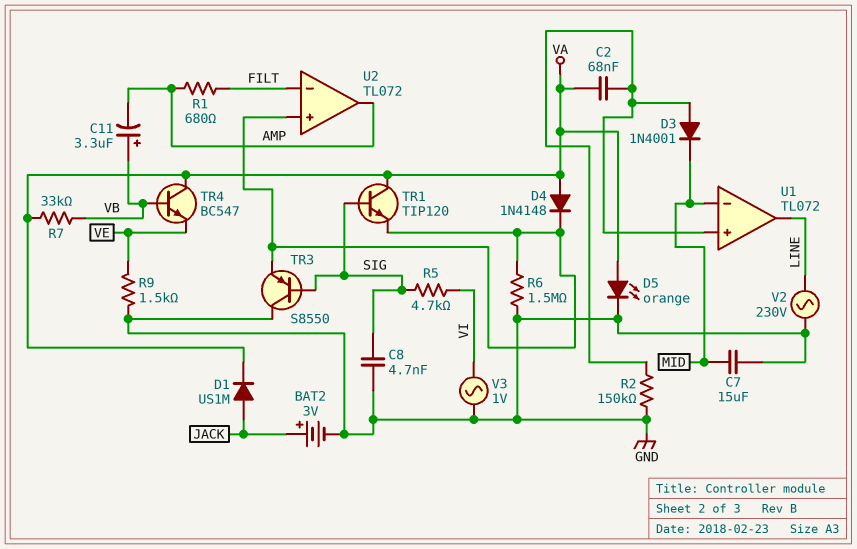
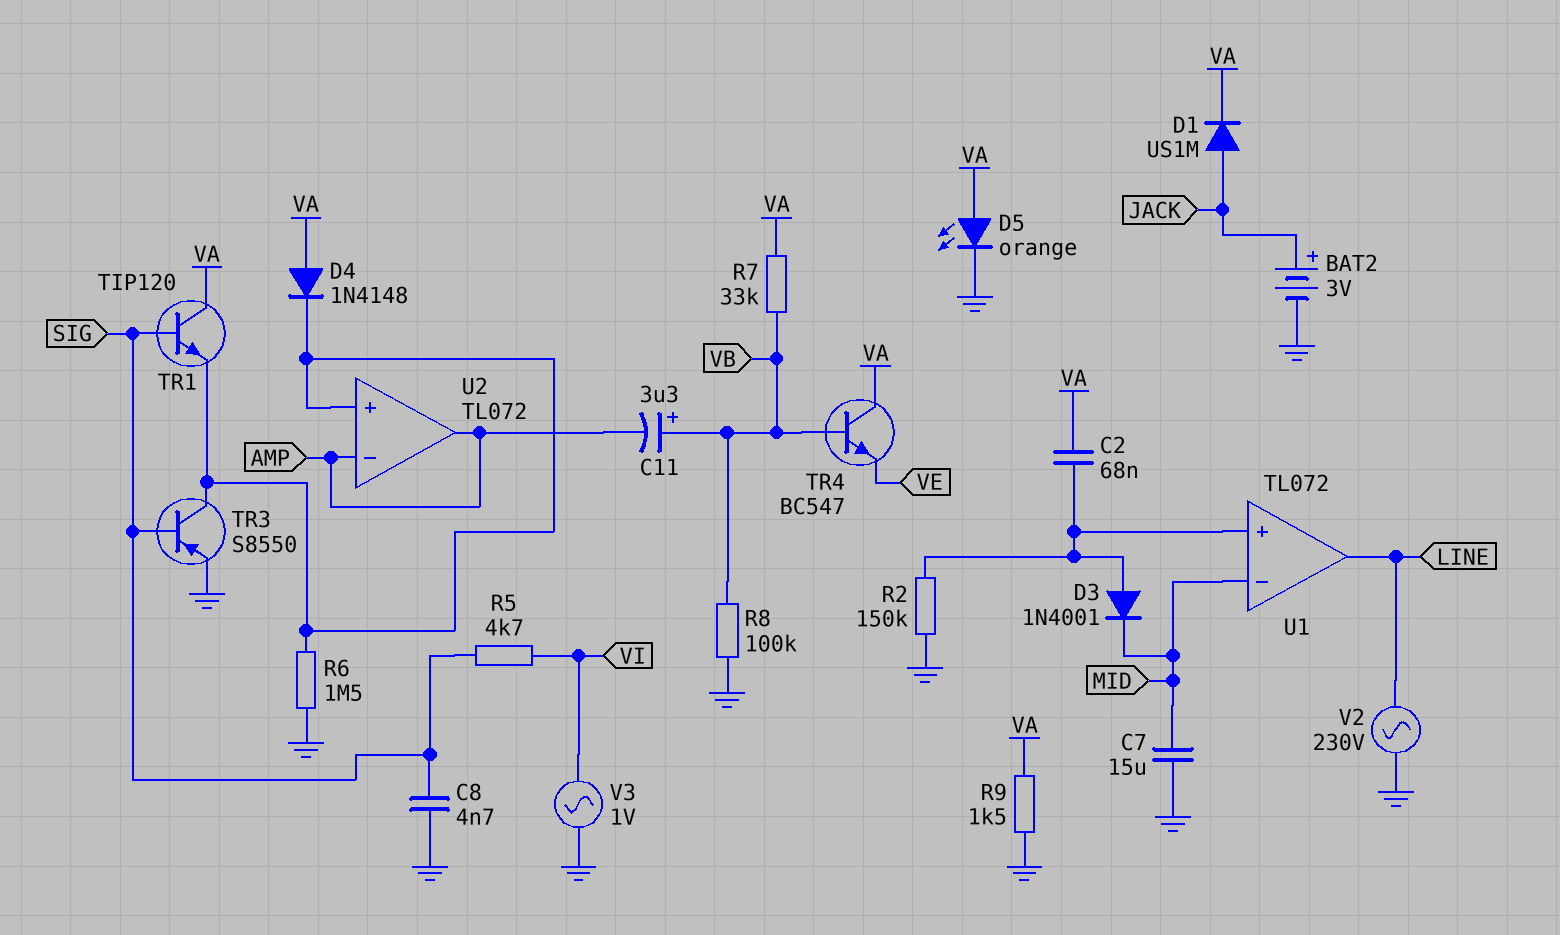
R1: 680 (AMP, FILT) -> none
R8: none -> 100k (GND, VB)
R9: 1.5k (GND, VE) -> 1.5k (GND, VA)
TR3: PNP S8550 (B SIG, C GND, E U2/in+) -> PNP S8550 (B SIG, C U2/in+, E GND)
U2 pin in-: FILT -> AMP

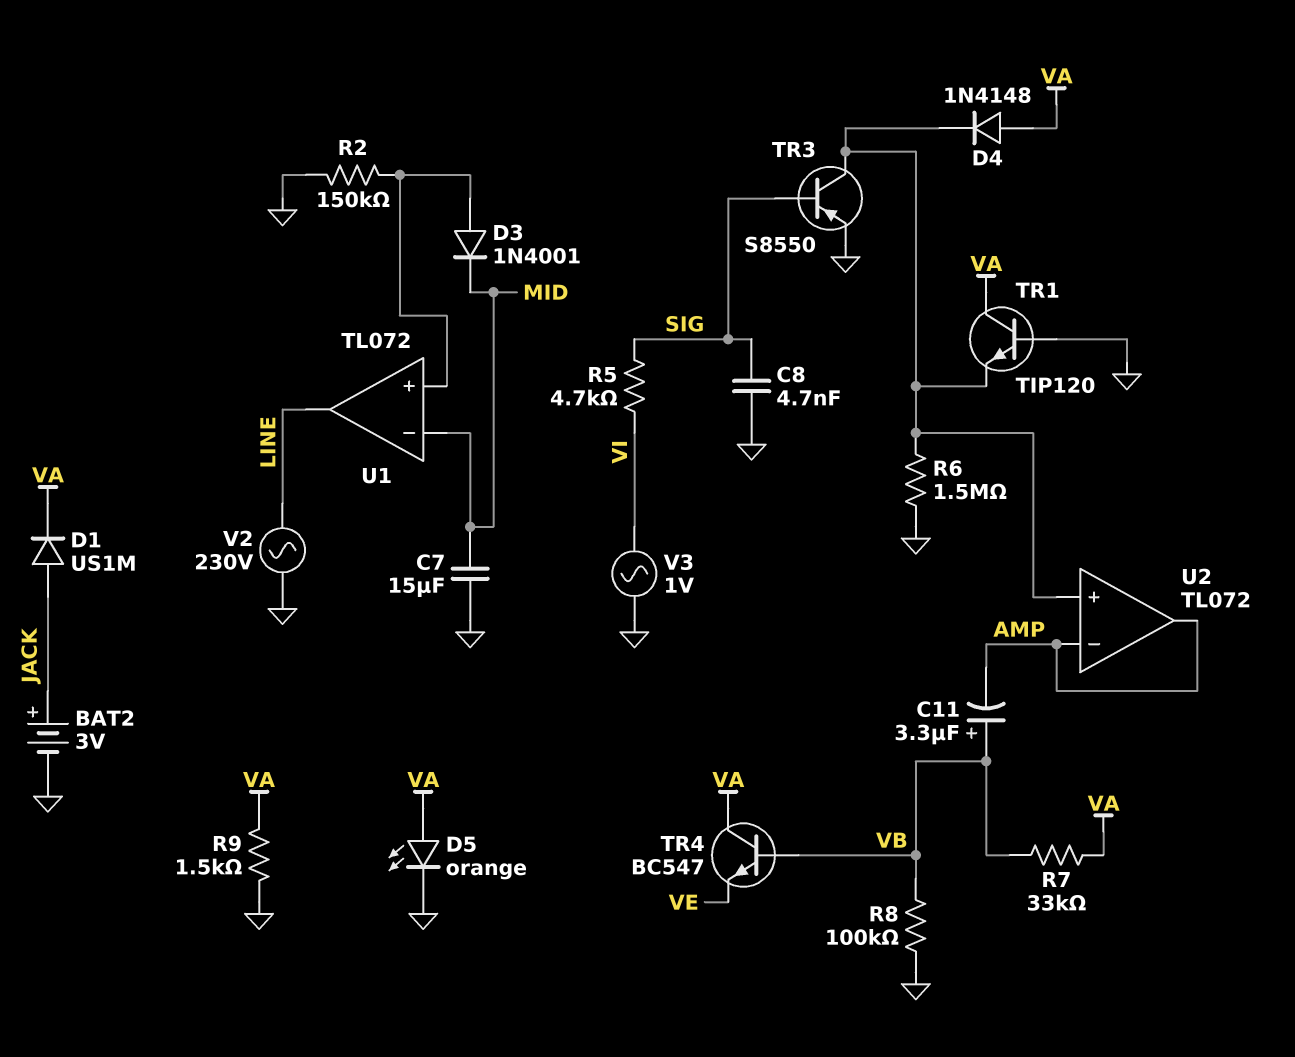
C2: 68nF (U1/in+, VA) -> none
TR1: NPN TIP120 (B SIG, C VA, E U2/in+) -> NPN TIP120 (B GND, C VA, E U2/in+)

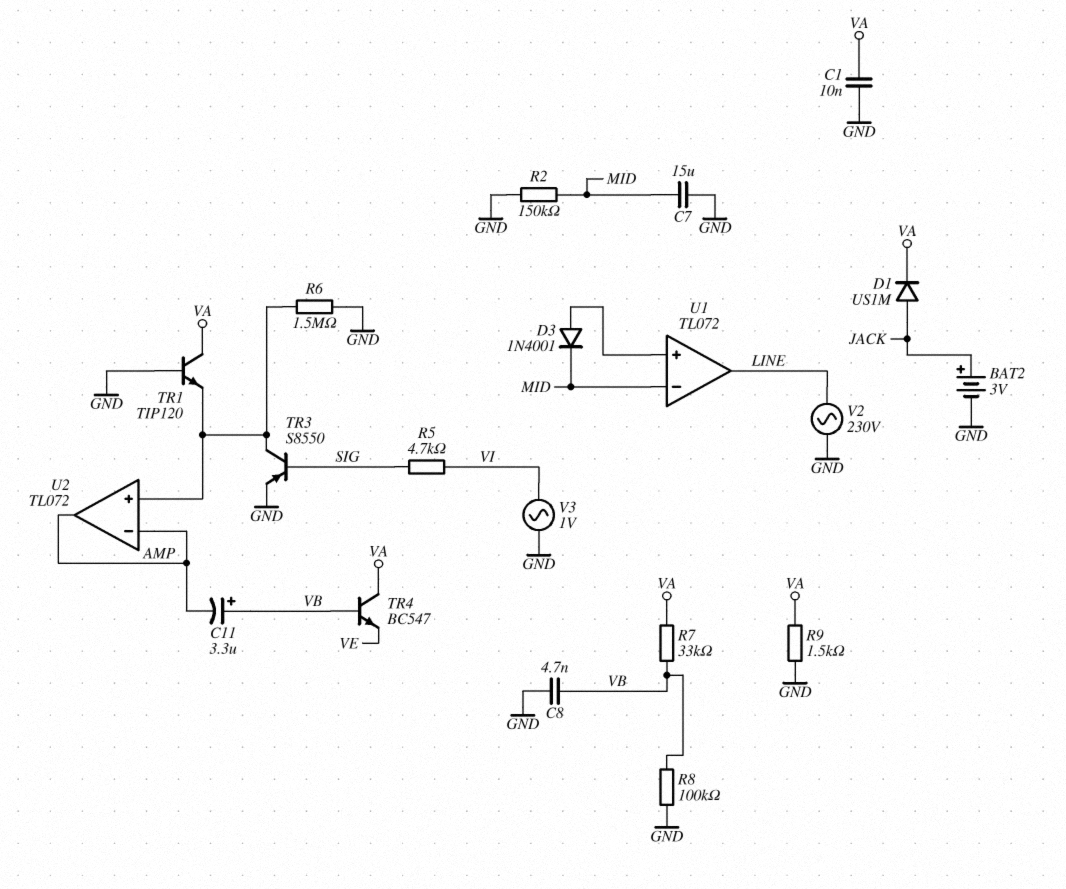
C1: none -> 10nF (GND, VA)
C8: 4.7nF (GND, SIG) -> 4.7nF (GND, VB)
D4: diode 1N4148 (A VA, K U2/in+) -> none
D5: LED orange (A VA, K GND) -> none
R2: 150k (GND, U1/in+) -> 150k (GND, MID)

